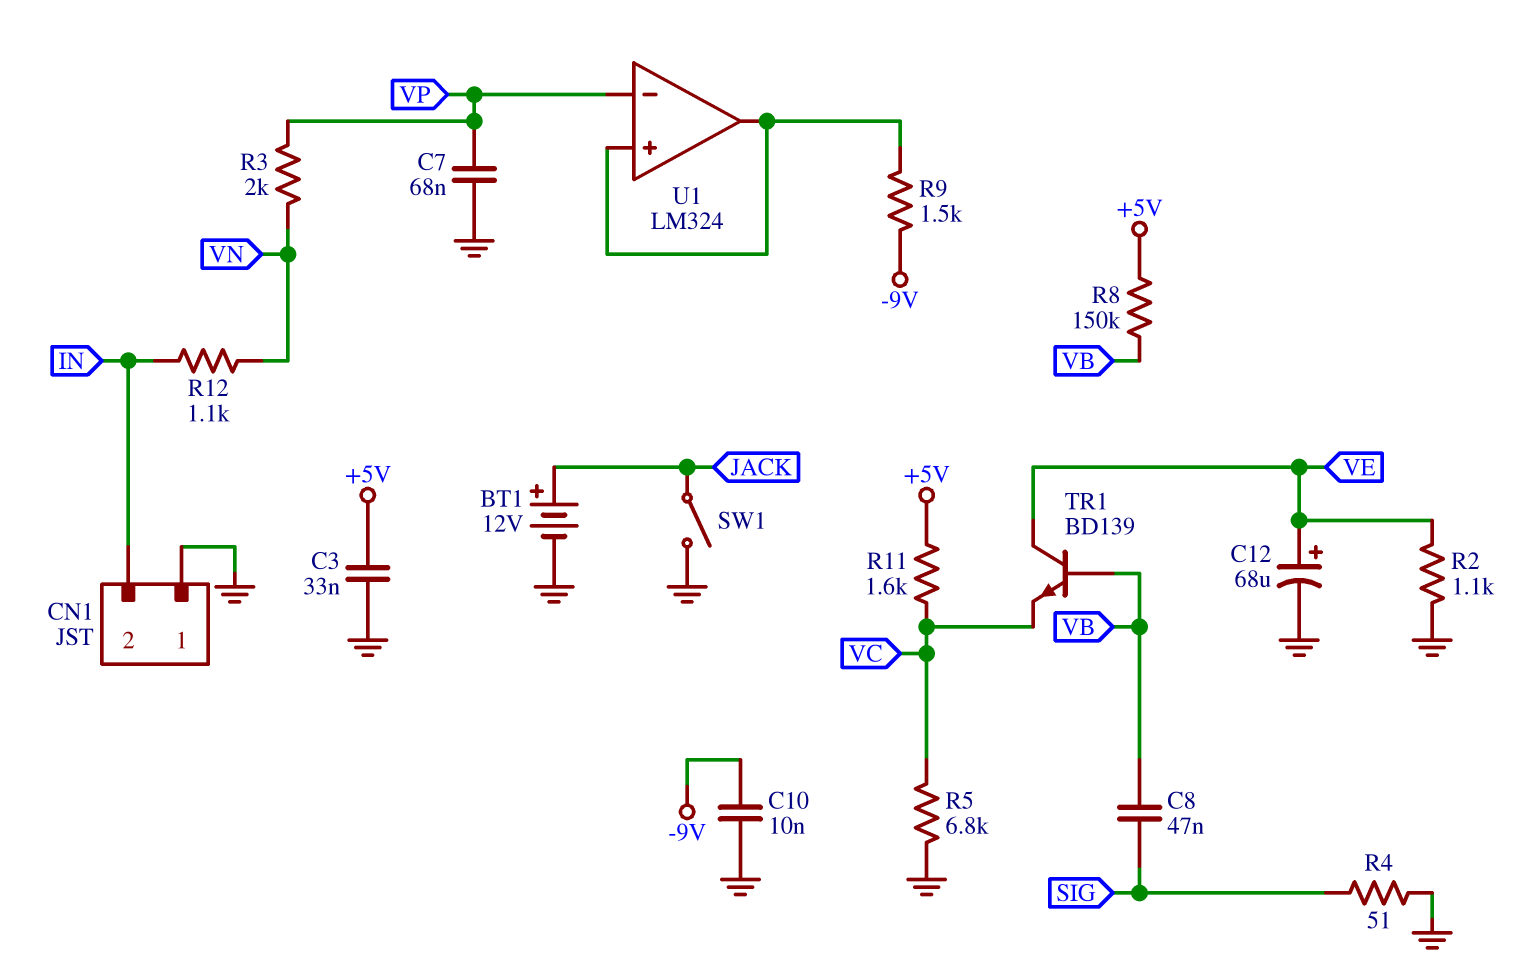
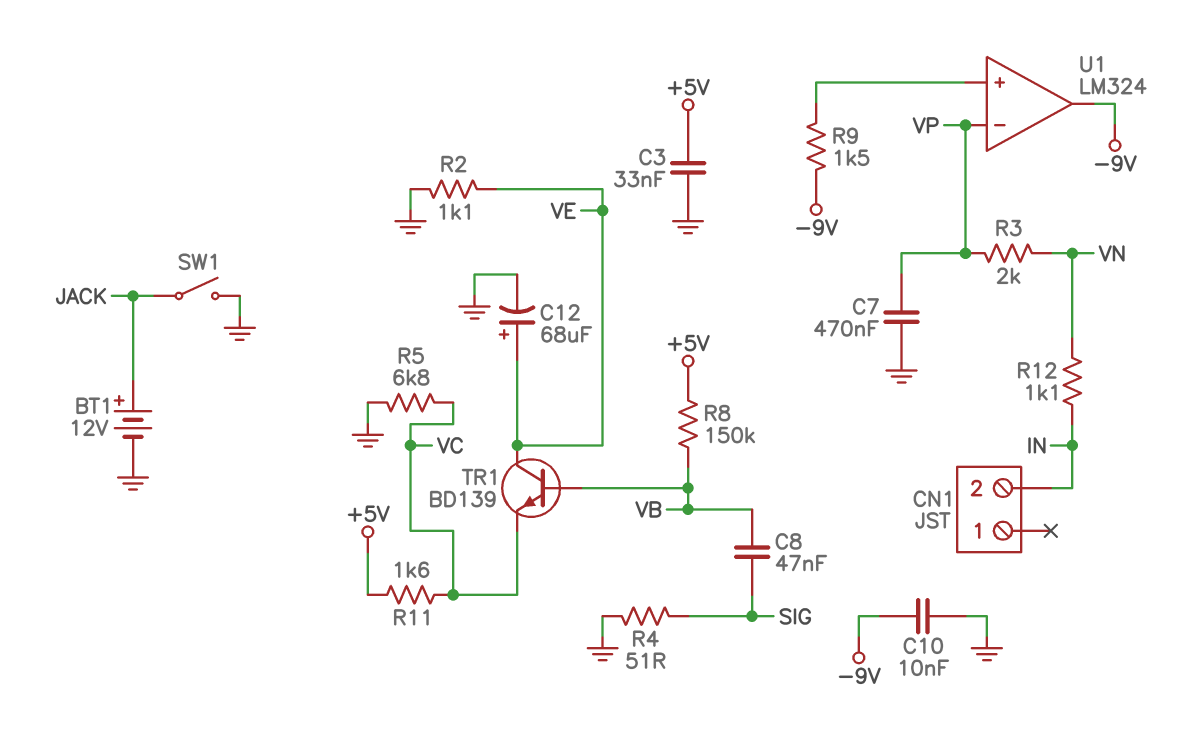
C7: 68nF (GND, VP) -> 470nF (GND, VP)
CN1 pin 1: GND -> none
U1 pin out: U1/in+ -> -9V

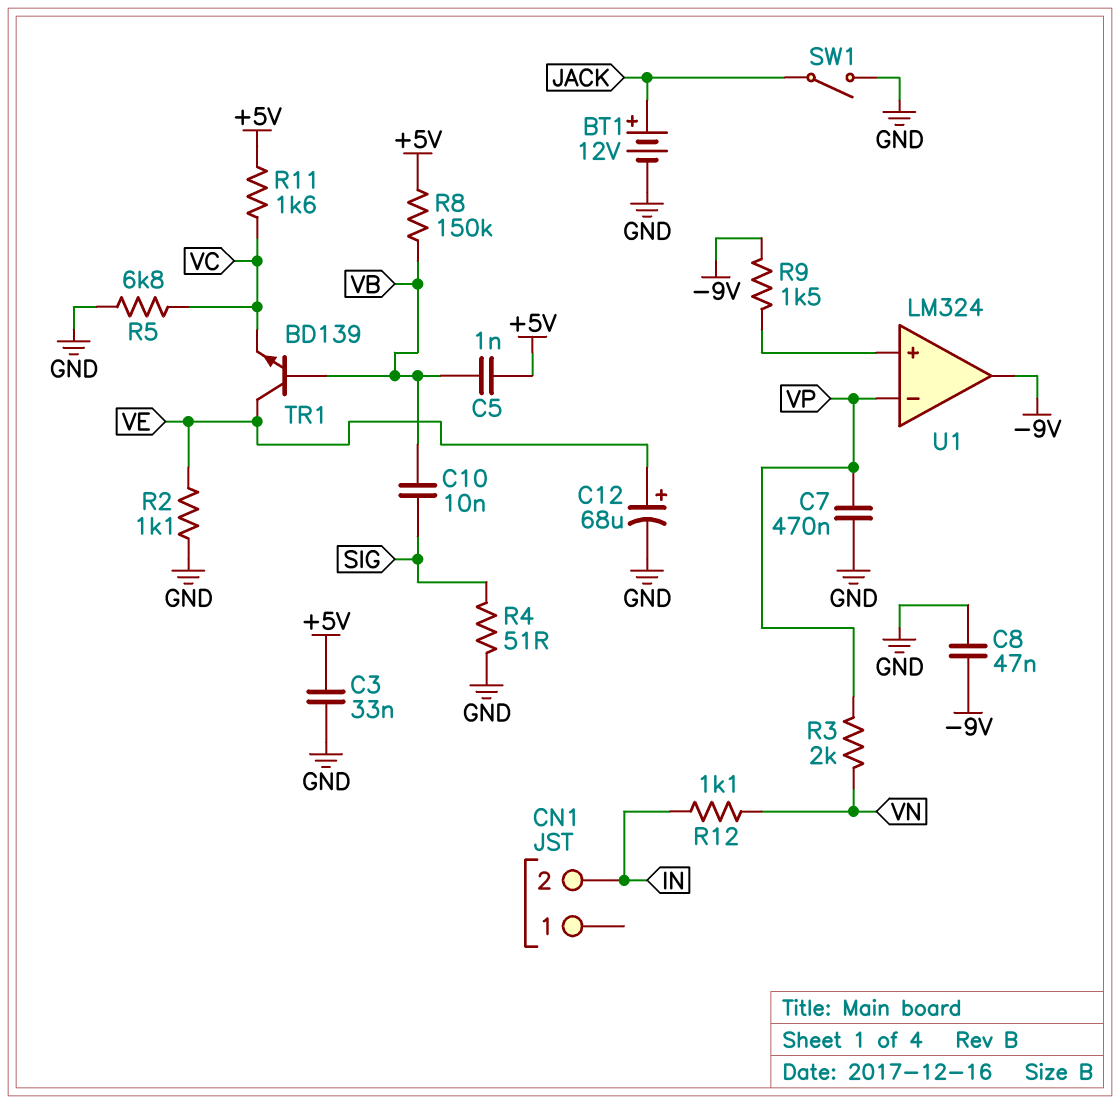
C5: none -> 1nF (+5V, VB)
C8: 47nF (SIG, VB) -> 47nF (-9V, GND)
C10: 10nF (-9V, GND) -> 10nF (SIG, VB)

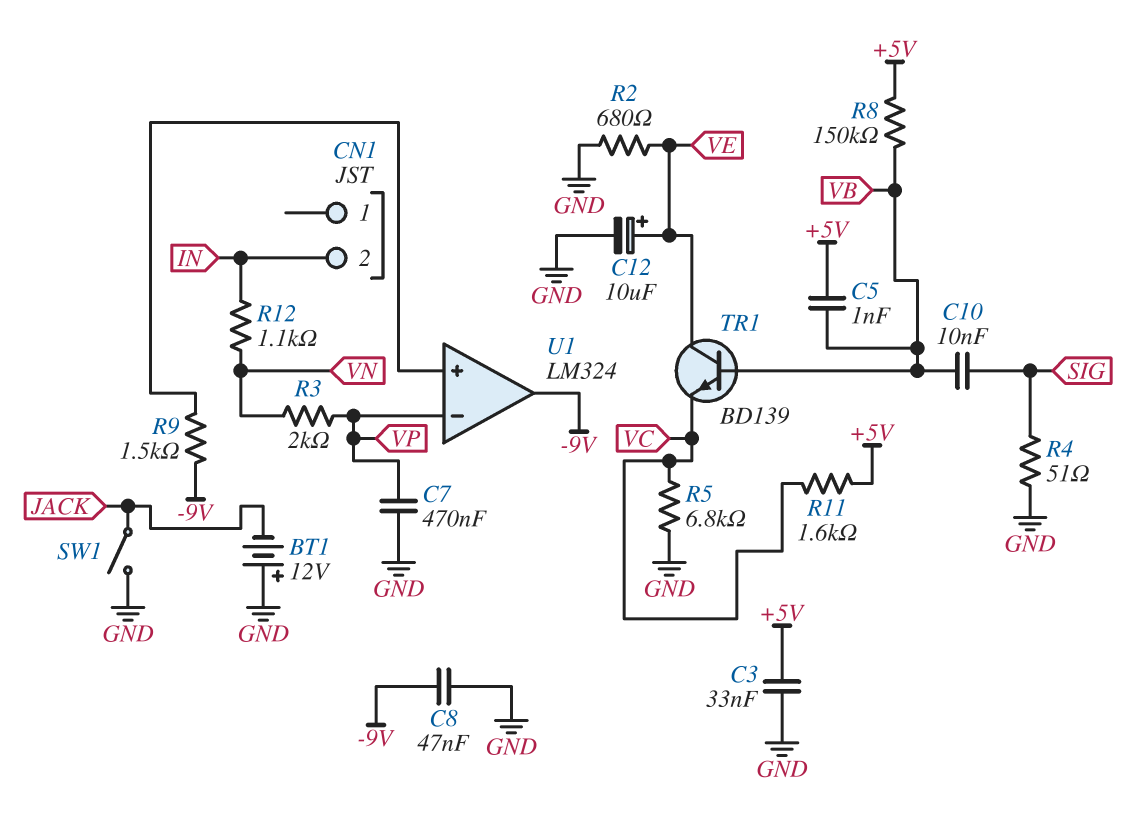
BT1: 12V (plus JACK, minus GND) -> 12V (plus GND, minus JACK)
C12: 68uF (plus VE, minus GND) -> 10uF (plus VE, minus GND)
R2: 1.1k (GND, VE) -> 680 (GND, VE)

